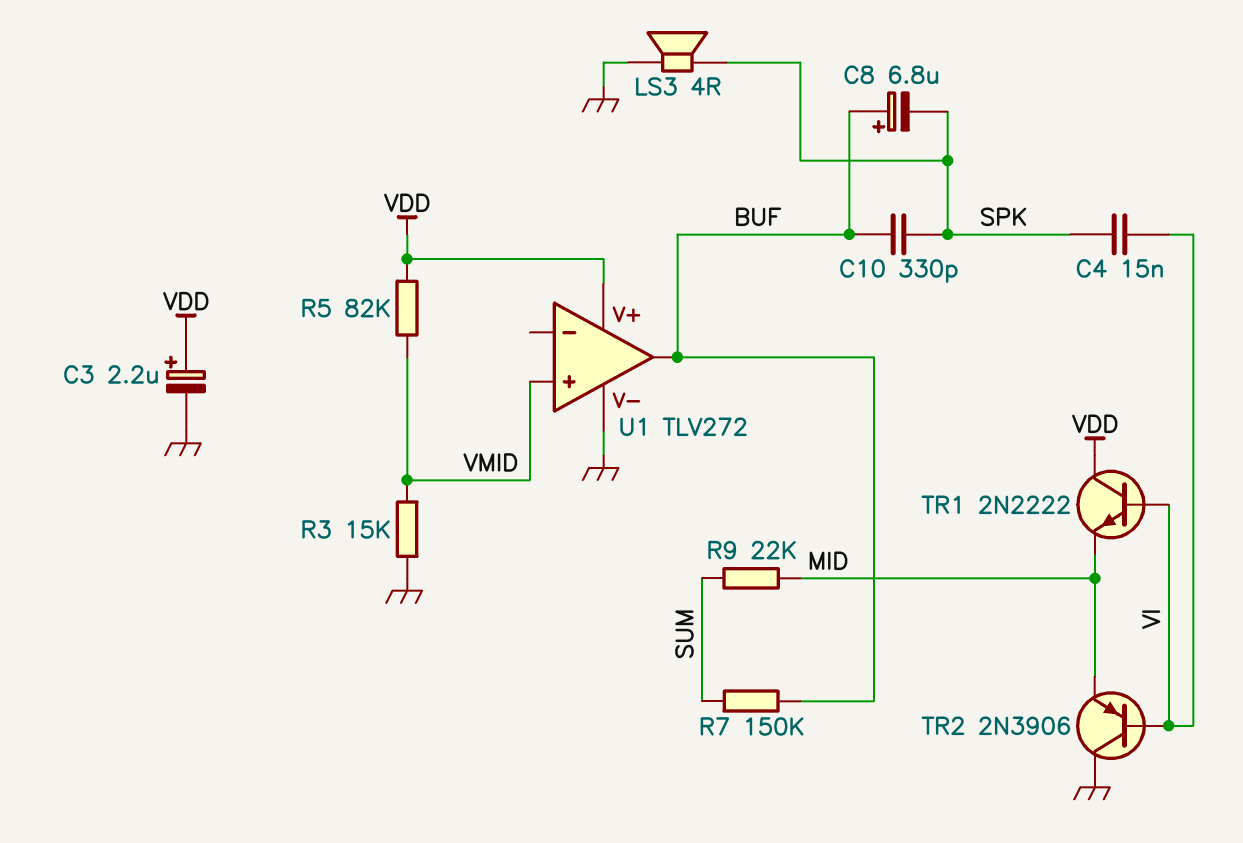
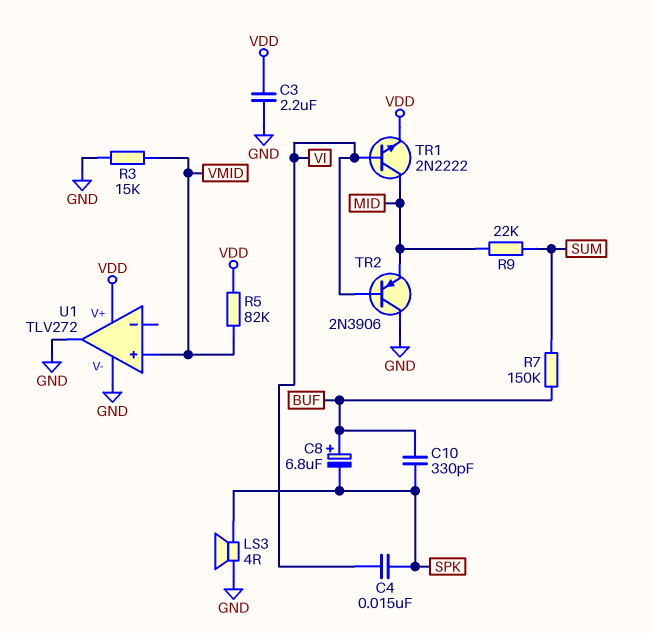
C3: 2.2uF (plus VDD, minus GND) -> 2.2uF (GND, VDD)
TR1: NPN 2N2222 (B VI, C VDD, E MID) -> NPN 2N2222 (B VI, C MID, E VDD)
U1 pin out: BUF -> GND

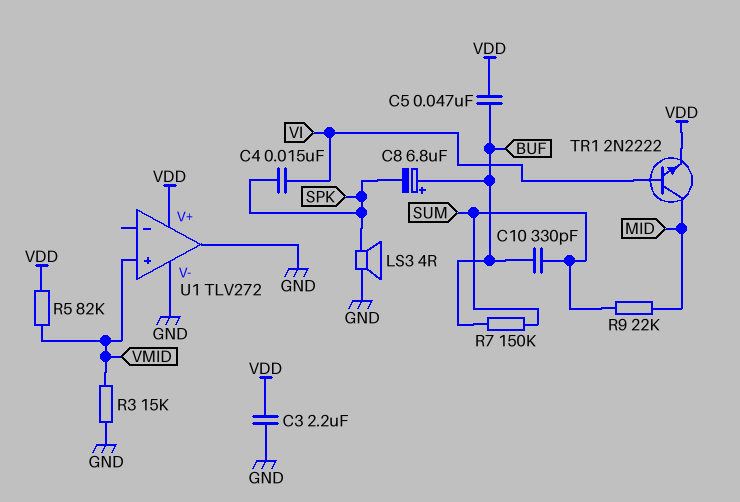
C5: none -> 47nF (BUF, VDD)
C10: 330pF (BUF, SPK) -> 330pF (BUF, SUM)
TR2: PNP 2N3906 (B VI, C GND, E MID) -> none

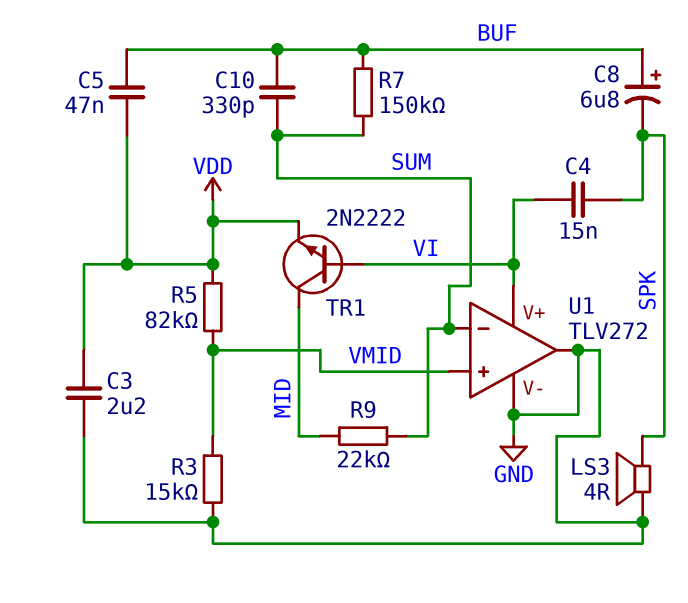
U1 pin V+: VDD -> VI
U1 pin in-: none -> SUM

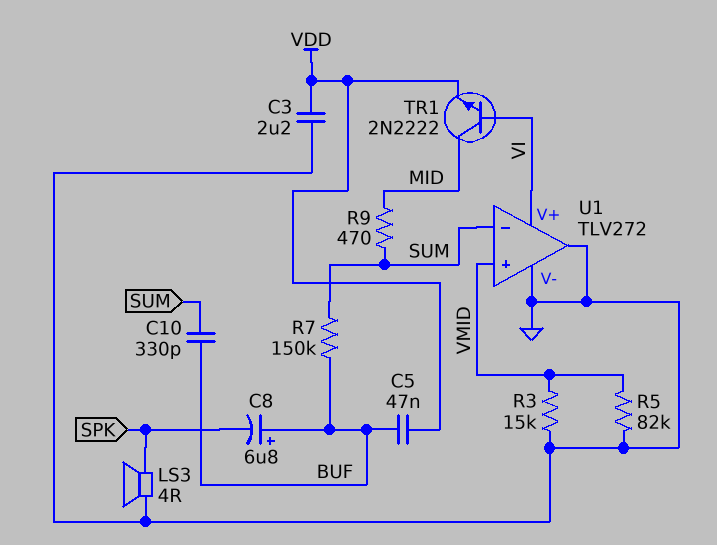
C4: 15nF (SPK, VI) -> none
R5: 82k (VDD, VMID) -> 82k (GND, VMID)
R9: 22k (MID, SUM) -> 470 (MID, SUM)

